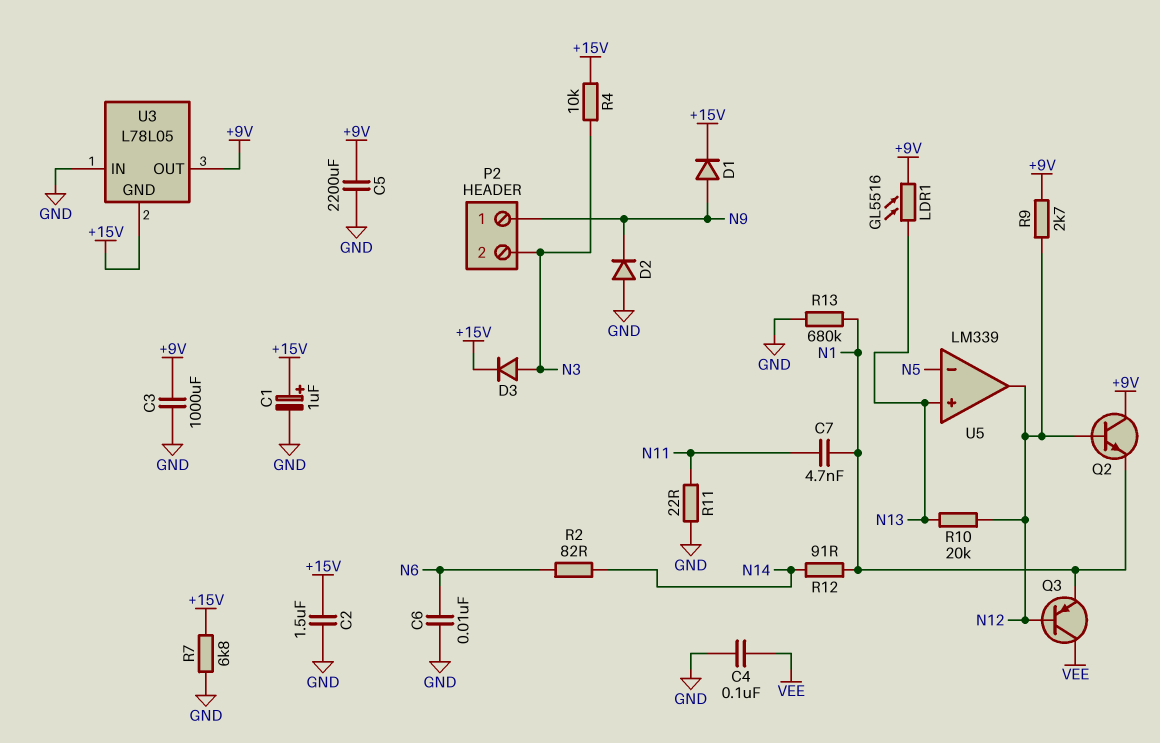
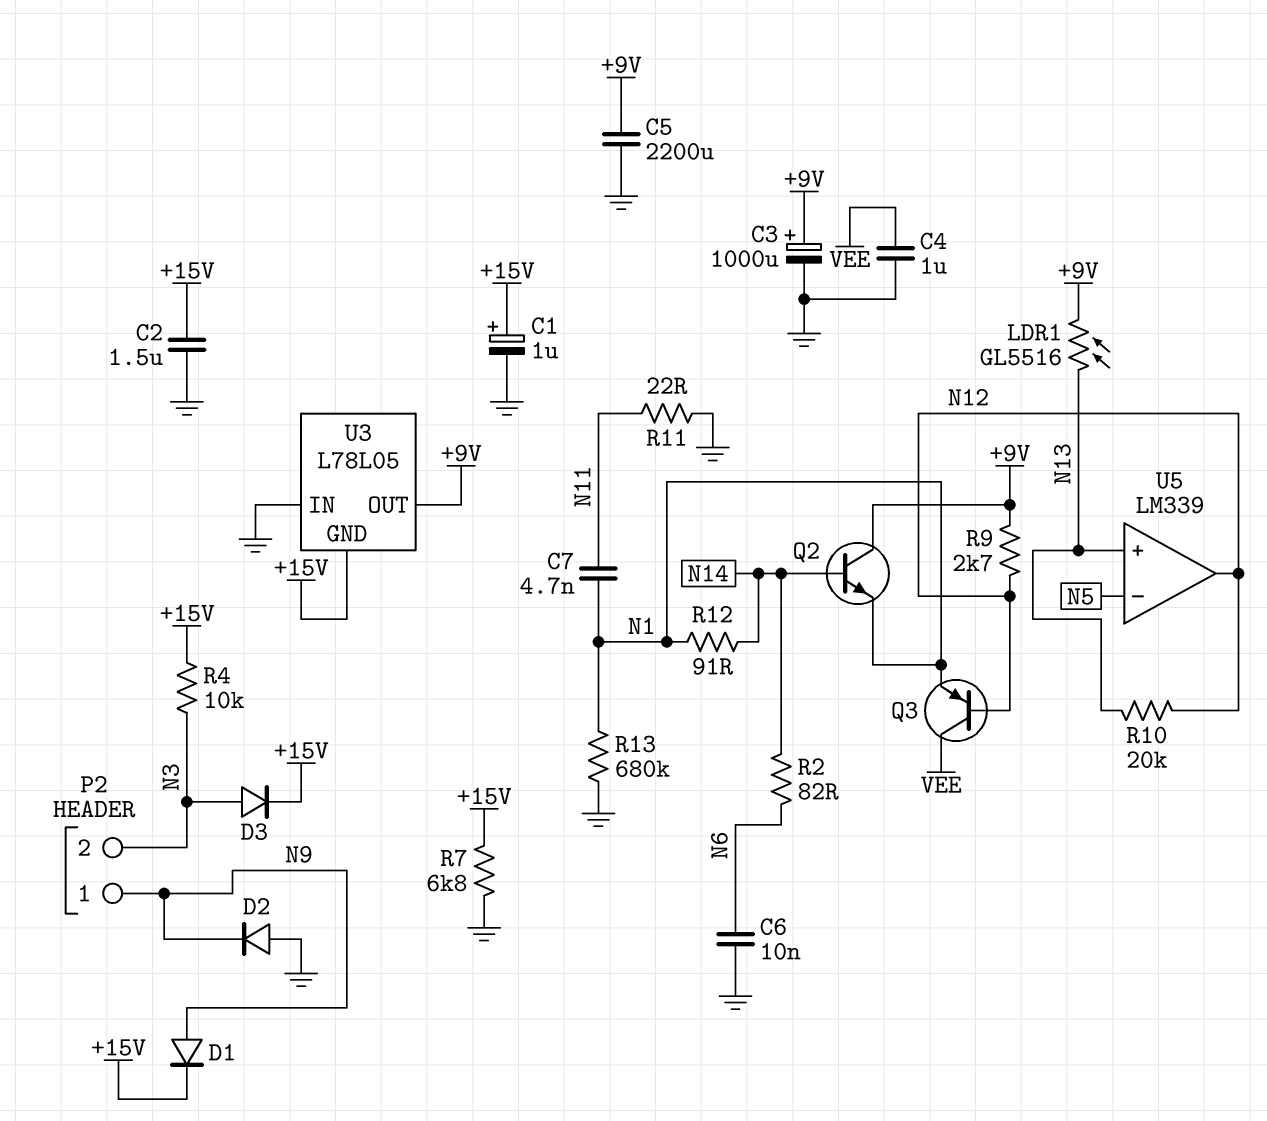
C3: 1000uF (+9V, GND) -> 1000uF (plus +9V, minus GND)
C4: 100nF (GND, VEE) -> 1uF (GND, VEE)
Q2: NPN (B N12, C +9V, E N1) -> NPN (B N14, C +9V, E N1)

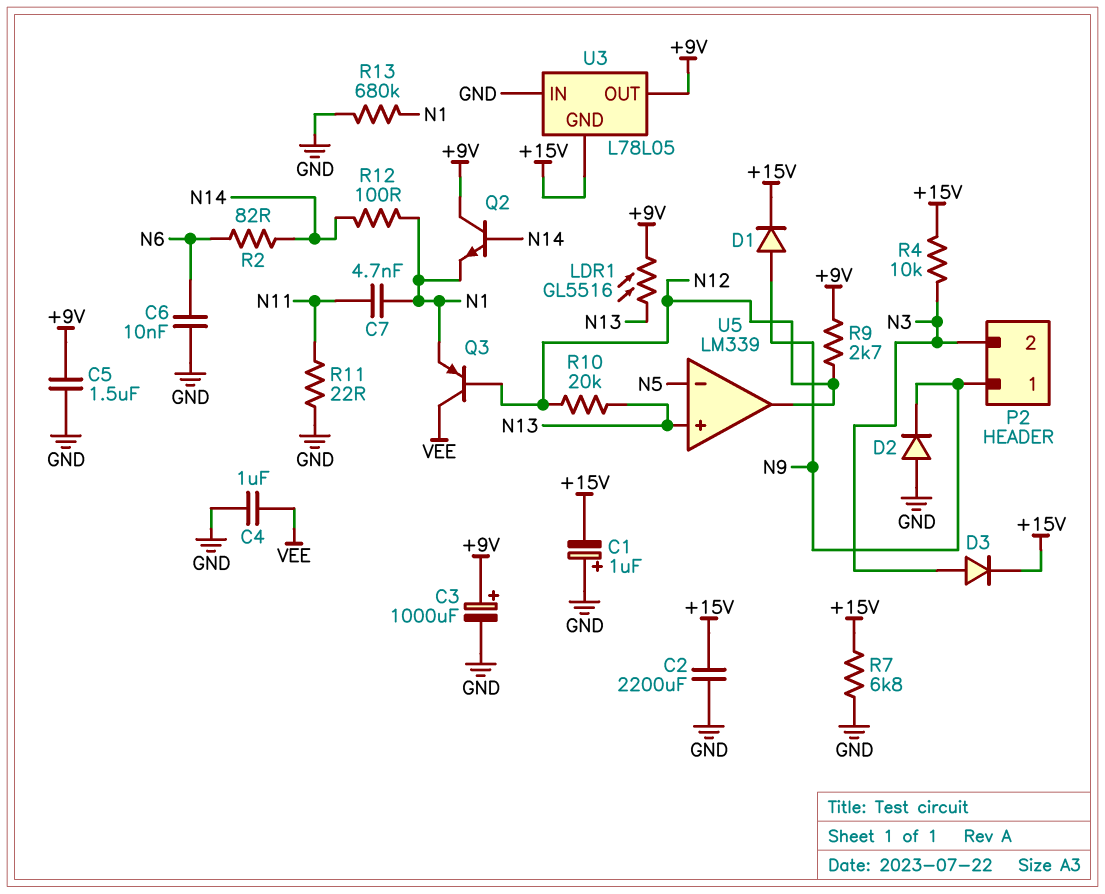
C1: 1uF (plus +15V, minus GND) -> 1uF (plus GND, minus +15V)
C2: 1.5uF (+15V, GND) -> 2200uF (+15V, GND)
C5: 2200uF (+9V, GND) -> 1.5uF (+9V, GND)
R12: 91 (N1, N14) -> 100 (N1, N14)

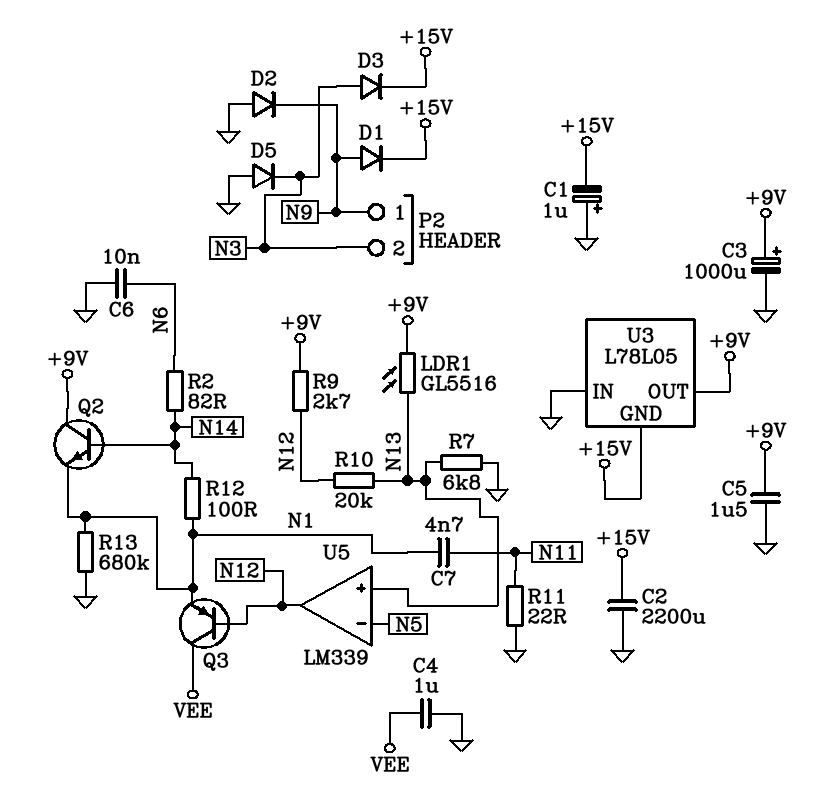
D5: none -> diode (A GND, K N3)
R4: 10k (+15V, N3) -> none
R7: 6.8k (+15V, GND) -> 6.8k (GND, N13)

